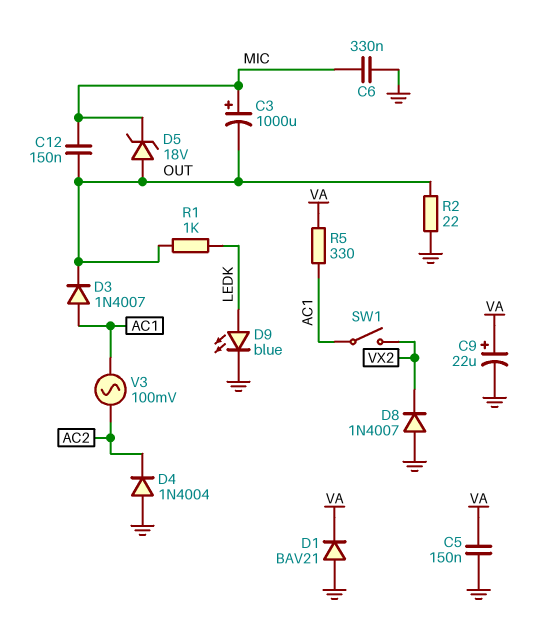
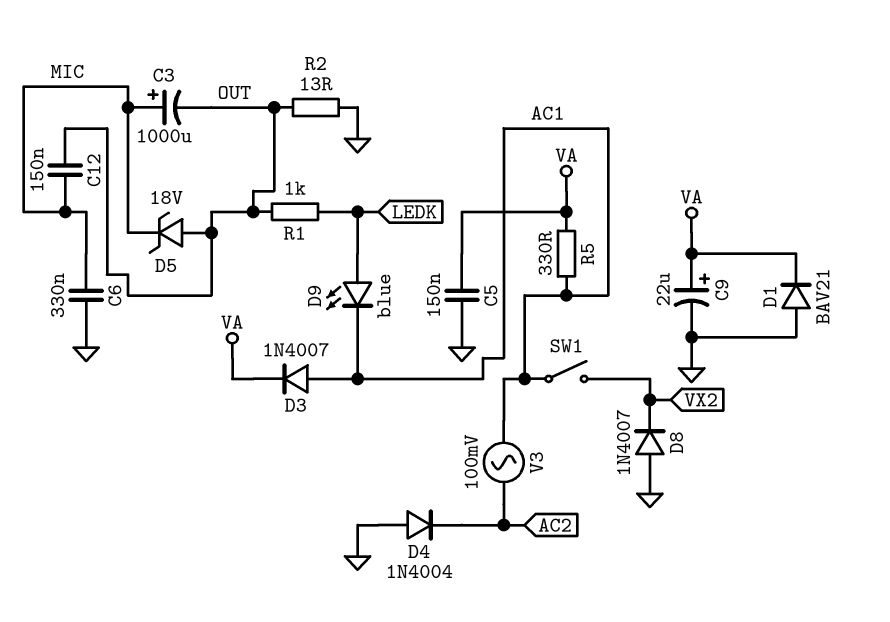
D3: diode 1N4007 (A AC1, K OUT) -> diode 1N4007 (A AC1, K VA)
D9: LED blue (A LEDK, K GND) -> LED blue (A LEDK, K AC1)
R2: 22 (GND, OUT) -> 13 (GND, OUT)

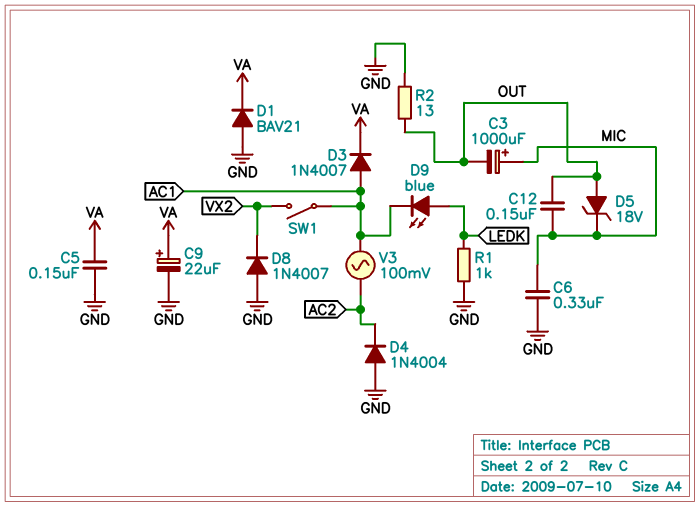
R1: 1k (LEDK, OUT) -> 1k (GND, LEDK)
R5: 330 (AC1, VA) -> none

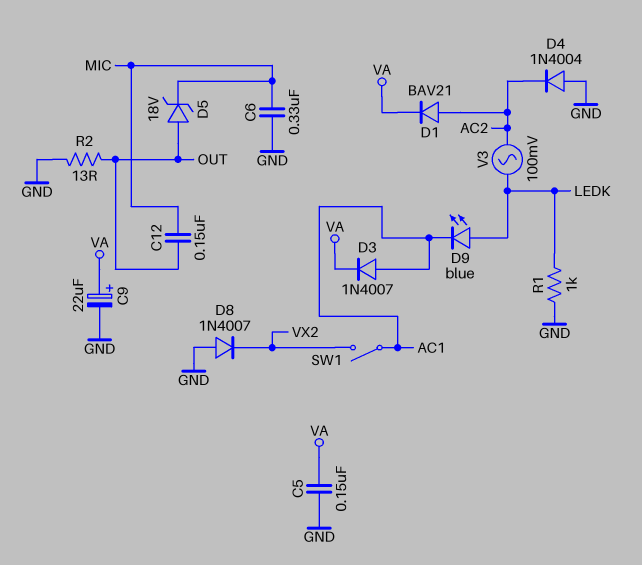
C3: 1000uF (plus MIC, minus OUT) -> none
D1: diode BAV21 (A GND, K VA) -> diode BAV21 (A AC2, K VA)
V3: AC 100mV (AC1, AC2) -> AC 100mV (AC2, LEDK)

